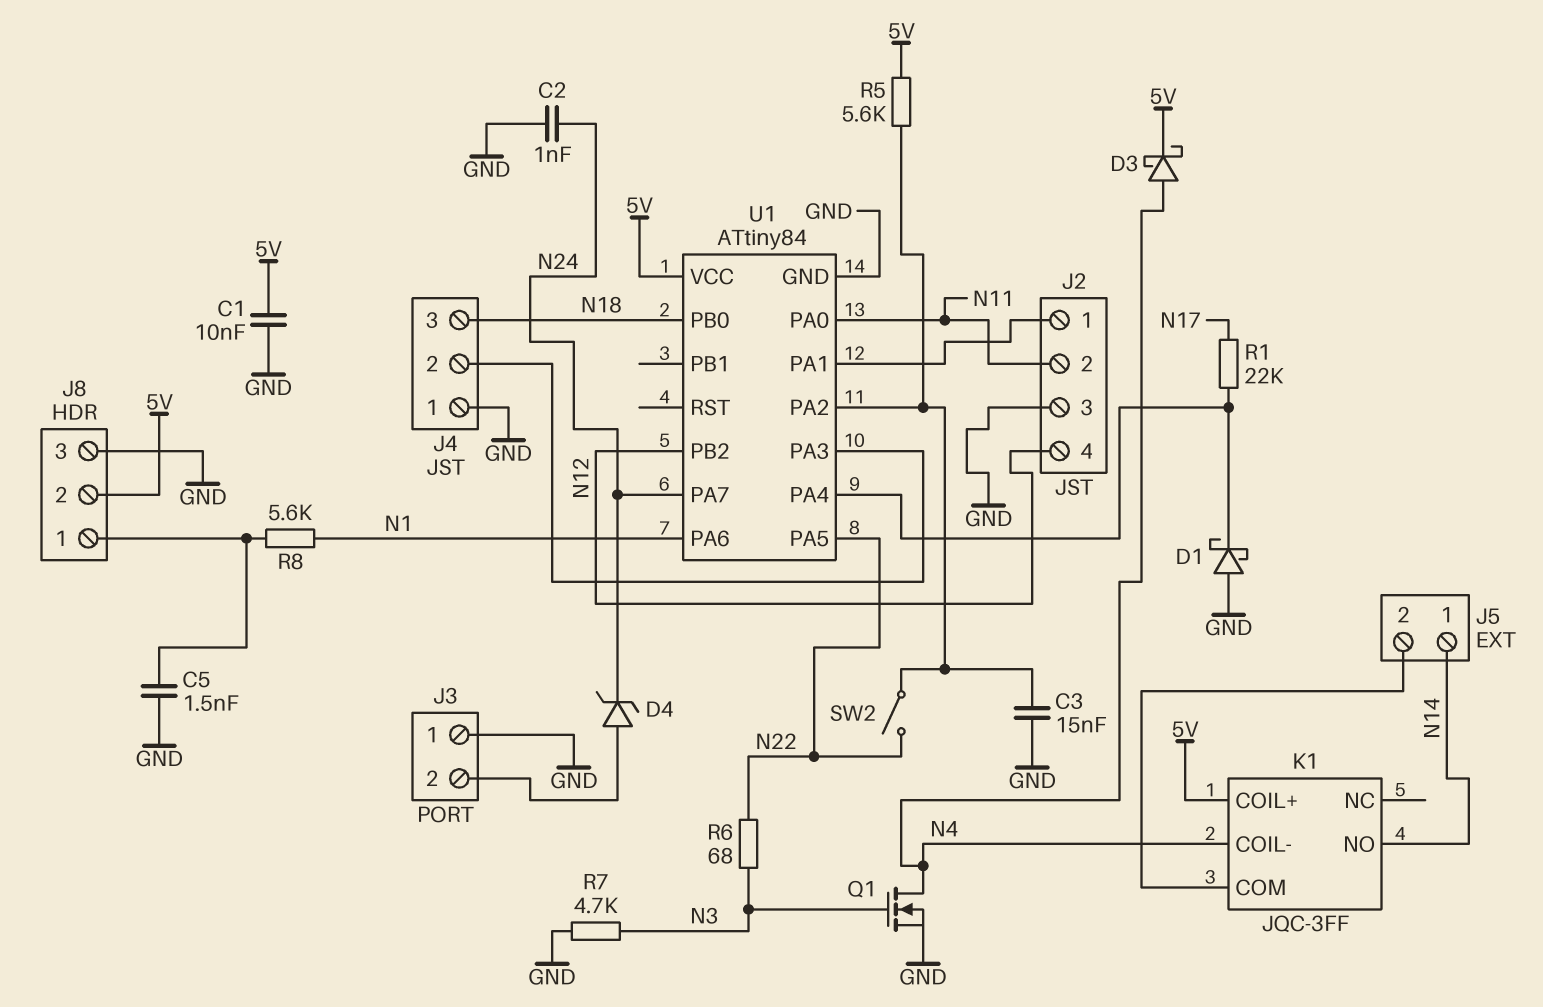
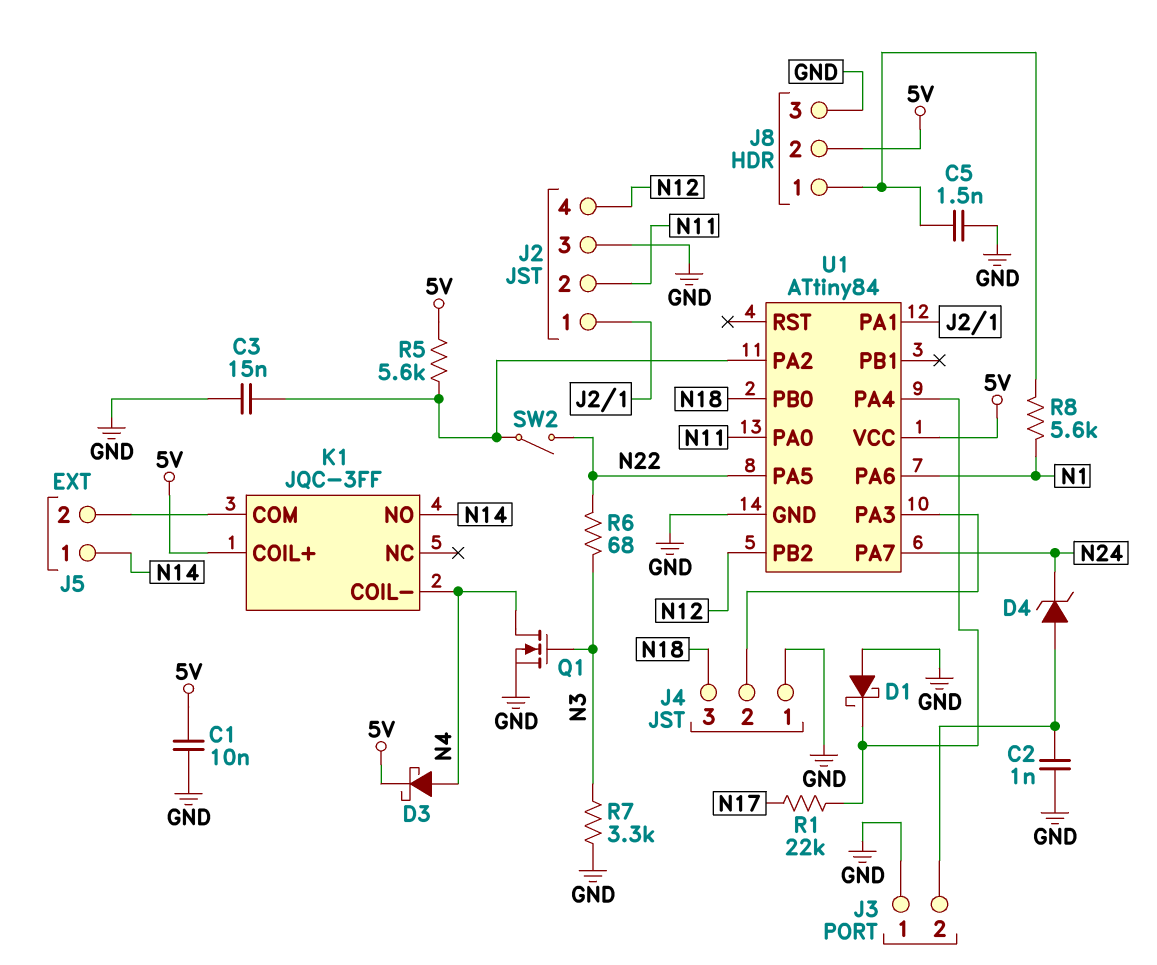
C2: 1nF (GND, N24) -> 1nF (GND, J3/2)
R7: 4.7k (GND, N3) -> 3.3k (GND, N3)

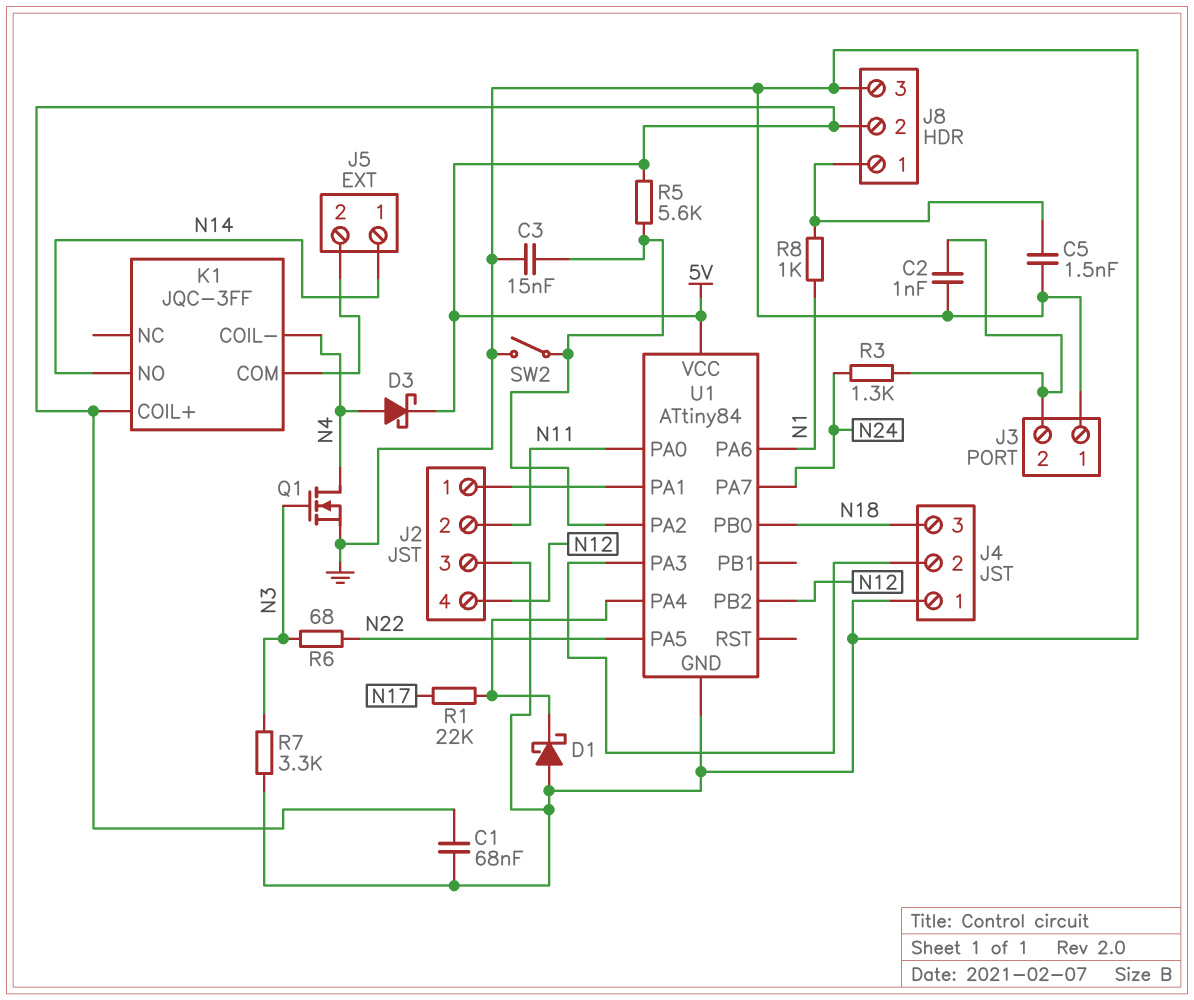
C1: 10nF (5V, GND) -> 68nF (5V, GND)
D4: zener (A J3/2, K N24) -> none
R3: none -> 1.3k (J3/2, N24)
R8: 5.6k (J8/1, N1) -> 1k (J8/1, N1)
SW2: switch (N22, U1/PA2) -> switch (GND, U1/PA2)

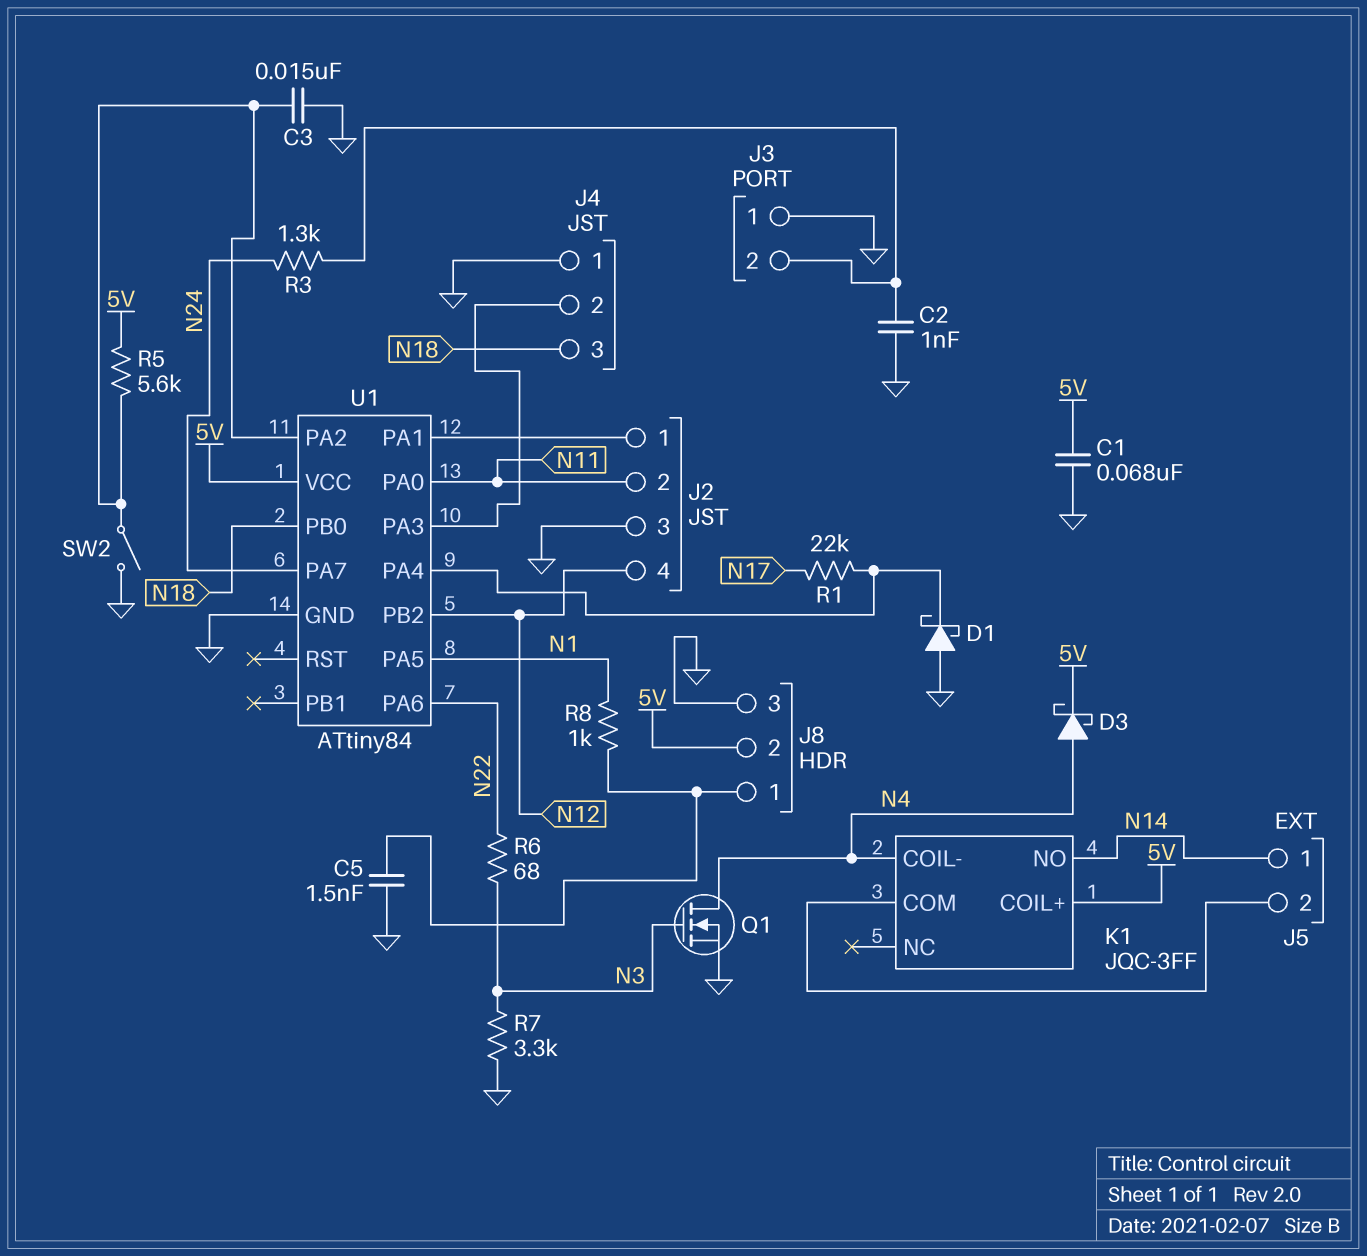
U1 pin PA5: N22 -> N1
U1 pin PA6: N1 -> N22

